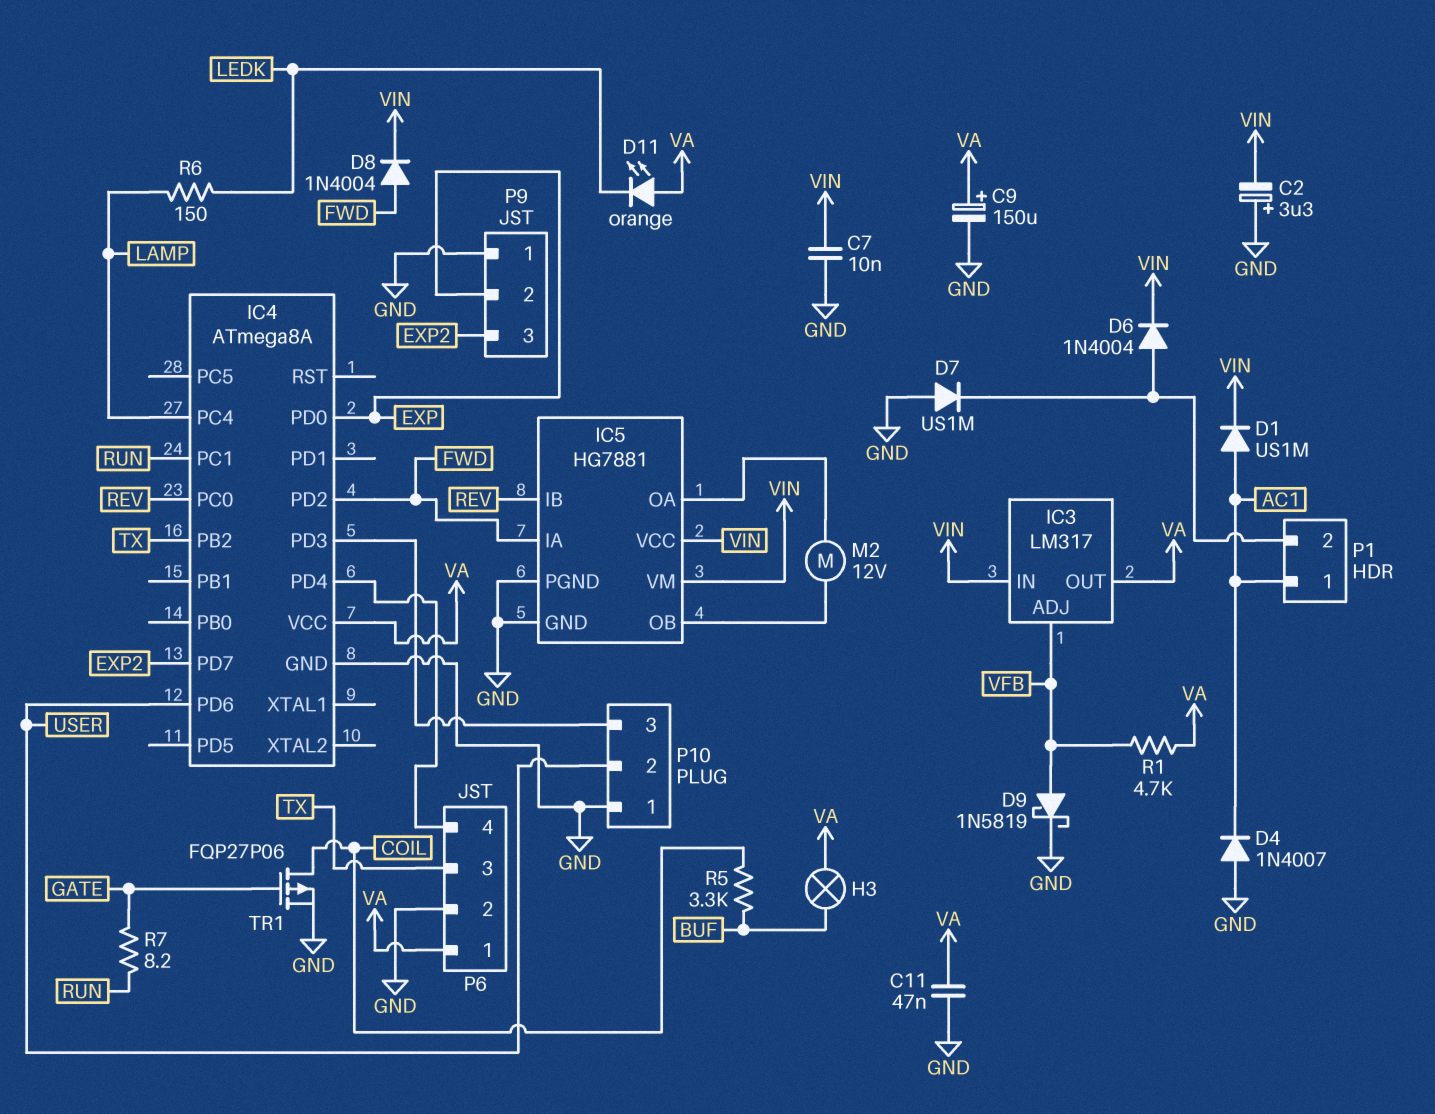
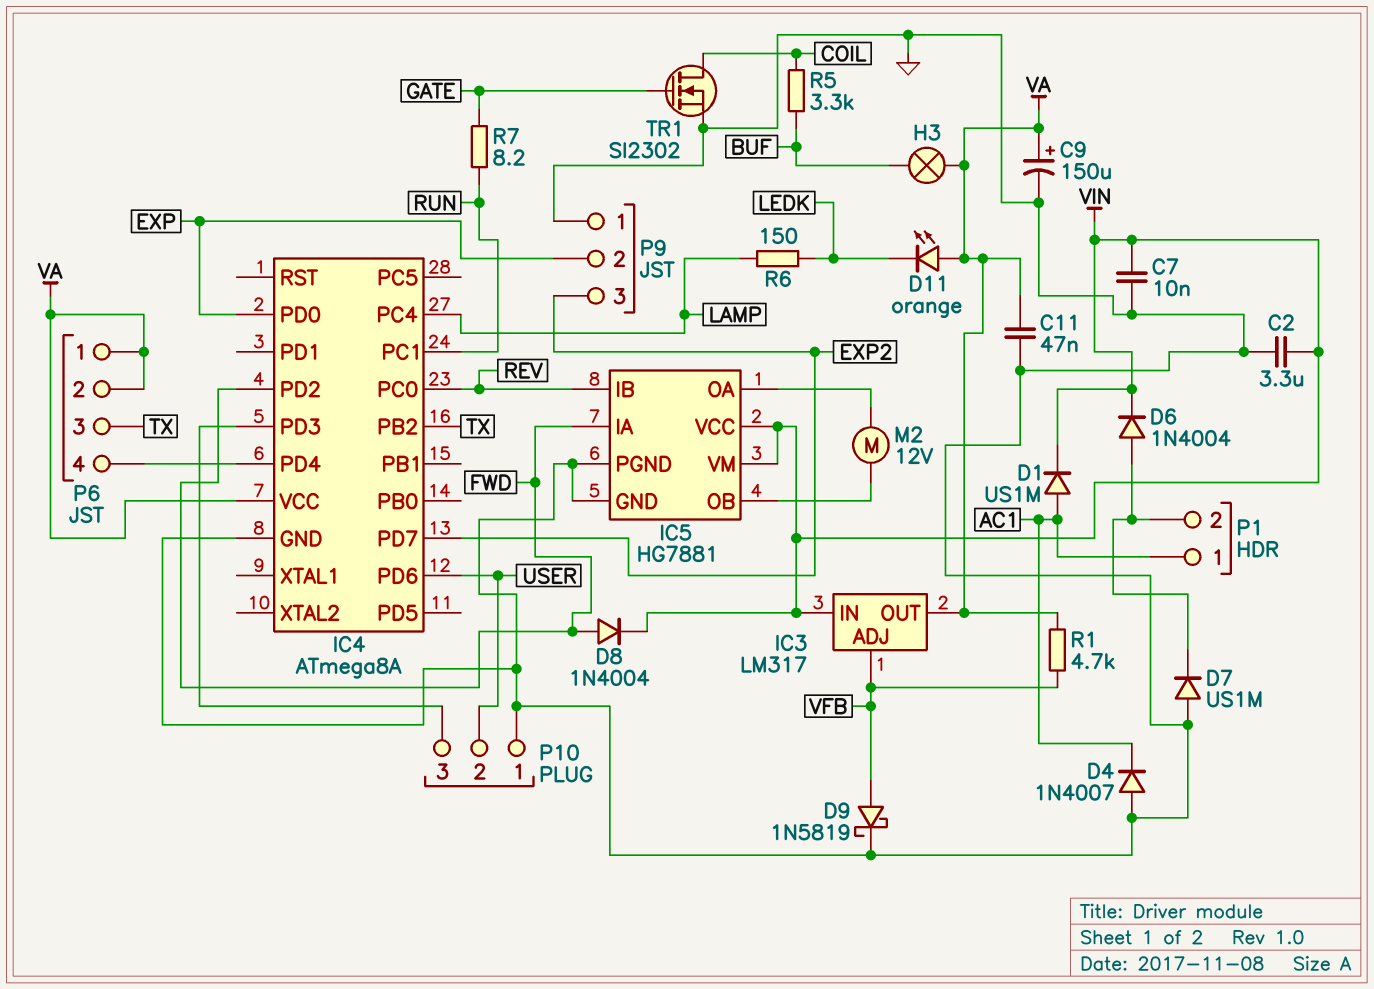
C2: 3.3uF (plus GND, minus VIN) -> 3.3uF (GND, VIN)
P6 pin 2: GND -> VA
TR1: PMOS FQP27P06 (G GATE, D COIL, S GND) -> NMOS SI2302 (G GATE, D COIL, S GND)

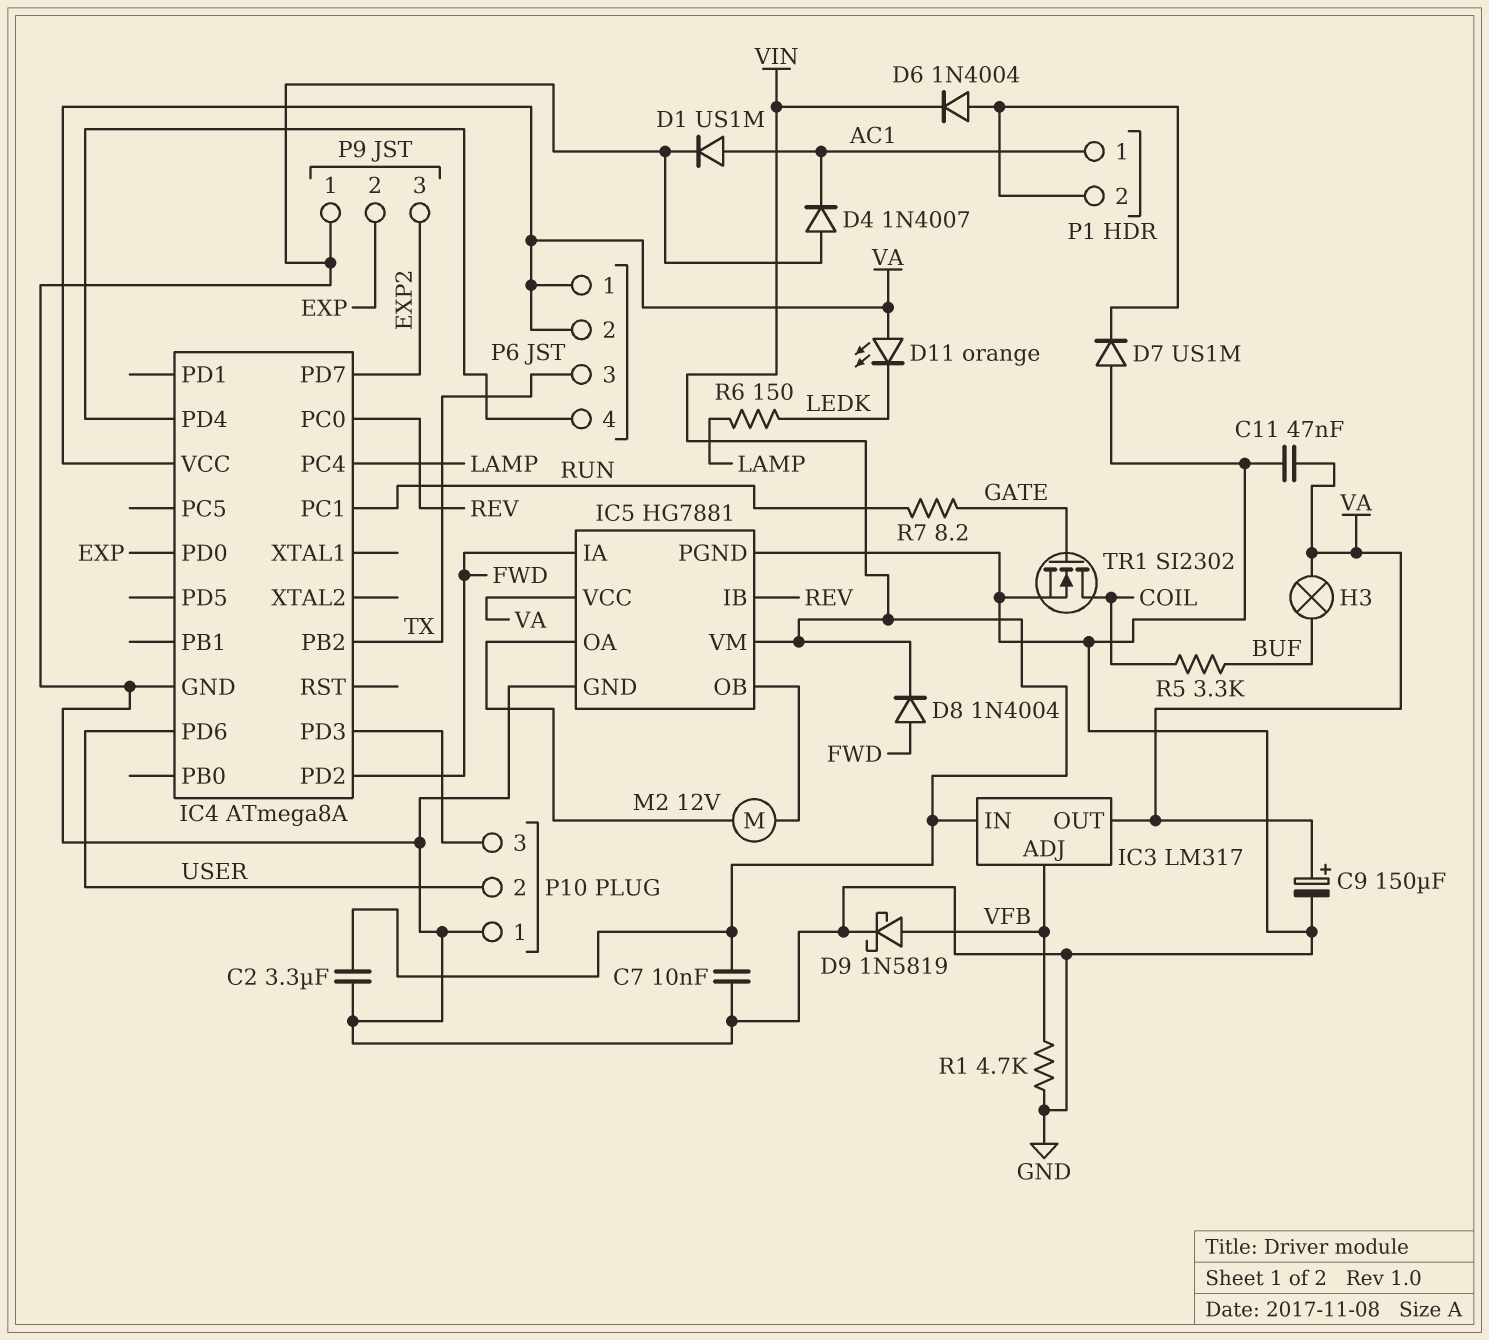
D1: diode US1M (A AC1, K VIN) -> diode US1M (A AC1, K GND)
IC5 pin VCC: VIN -> VA
R1: 4.7k (VA, VFB) -> 4.7k (GND, VFB)

